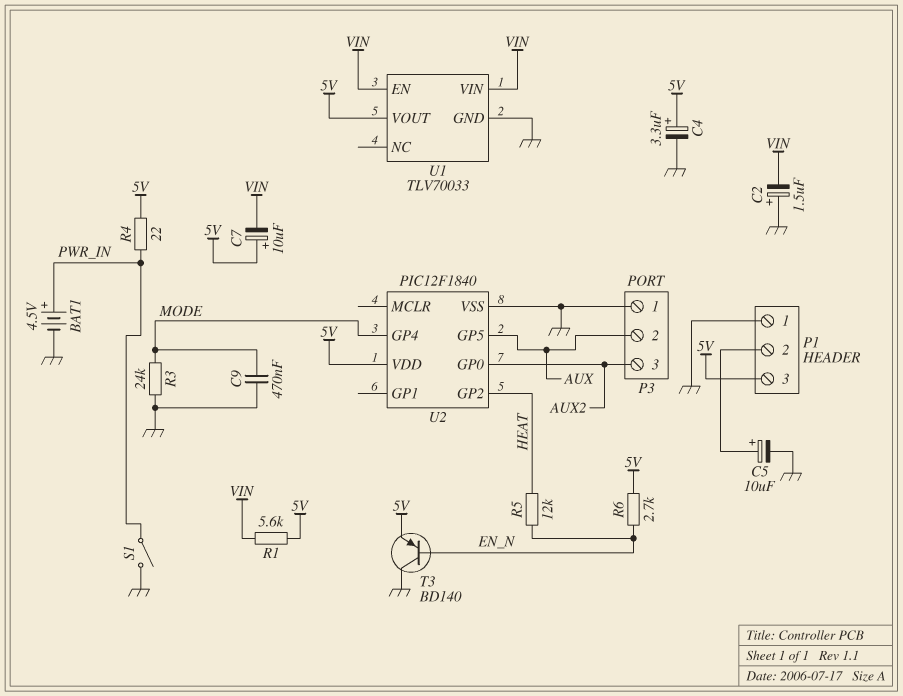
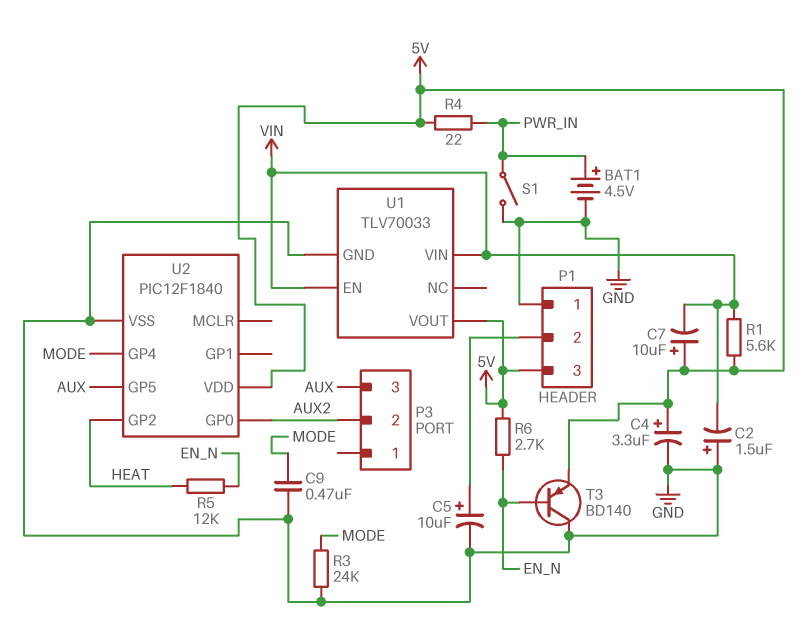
P3 pin 1: GND -> none
P3 pin 2: AUX -> AUX2
P3 pin 3: AUX2 -> AUX

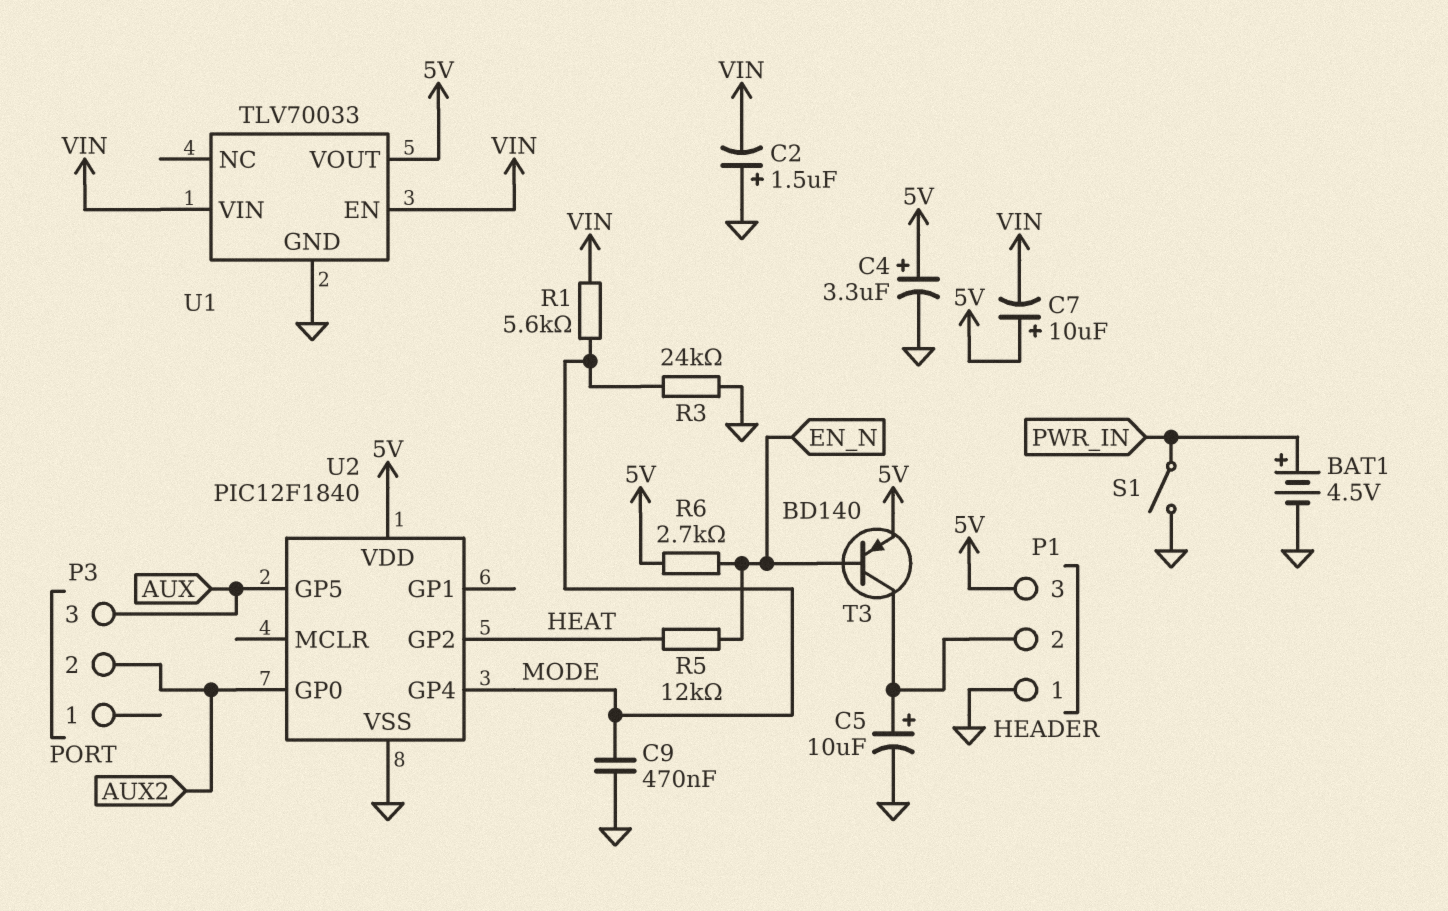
R1: 5.6k (5V, VIN) -> 5.6k (MODE, VIN)
R4: 22 (5V, PWR_IN) -> none
T3: PNP BD140 (B EN_N, C GND, E 5V) -> PNP BD140 (B EN_N, C P1/2, E 5V)

